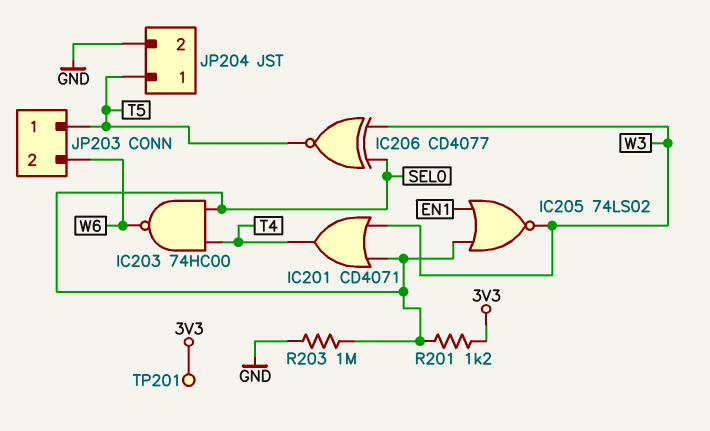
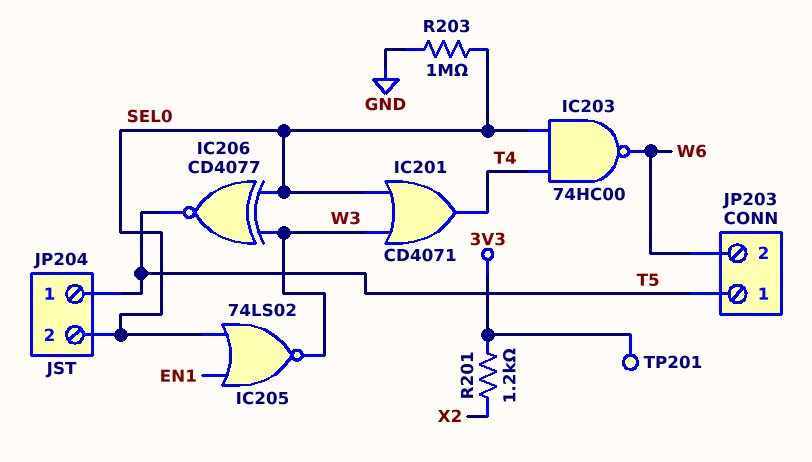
JP204 pin 2: GND -> SEL0
R201: 1.2k (3V3, SEL0) -> 1.2k (3V3, X2)

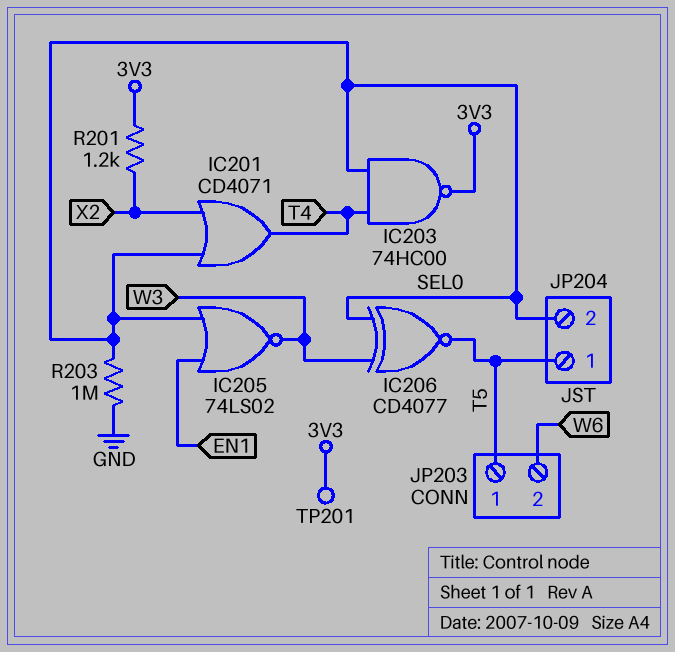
IC201: OR CD4071 (in SEL0, in W3, out T4) -> OR CD4071 (in SEL0, in X2, out T4)
IC203: NAND 74HC00 (in SEL0, in T4, out W6) -> NAND 74HC00 (in SEL0, in T4, out 3V3)

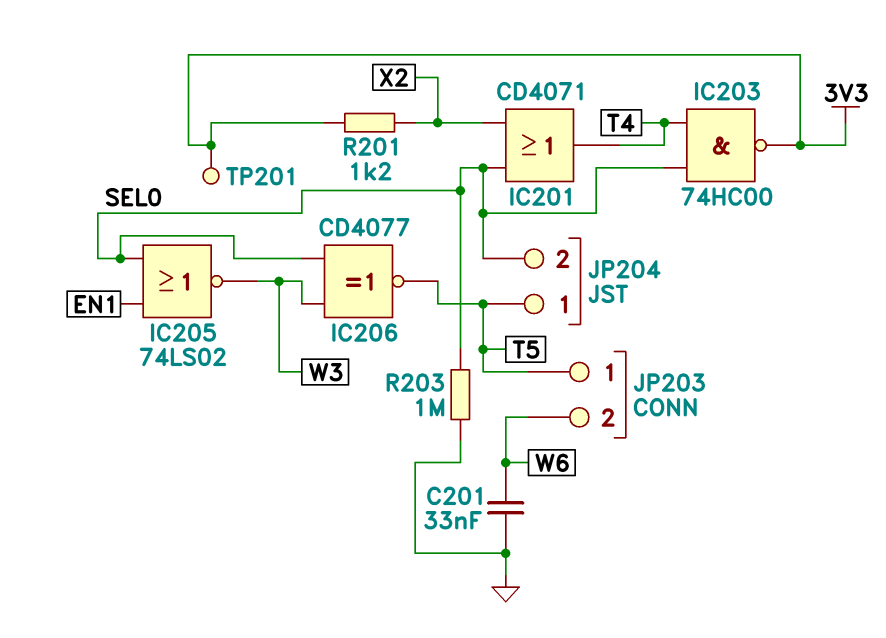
C201: none -> 33nF (GND, W6)

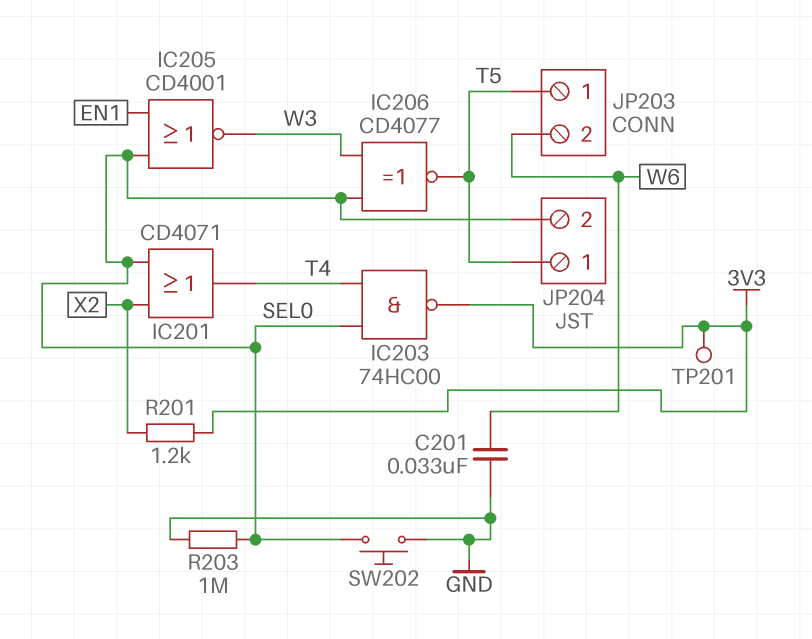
IC205: NOR 74LS02 (in EN1, in SEL0, out W3) -> NOR CD4001 (in EN1, in SEL0, out W3)
SW202: none -> button (GND, SEL0)

